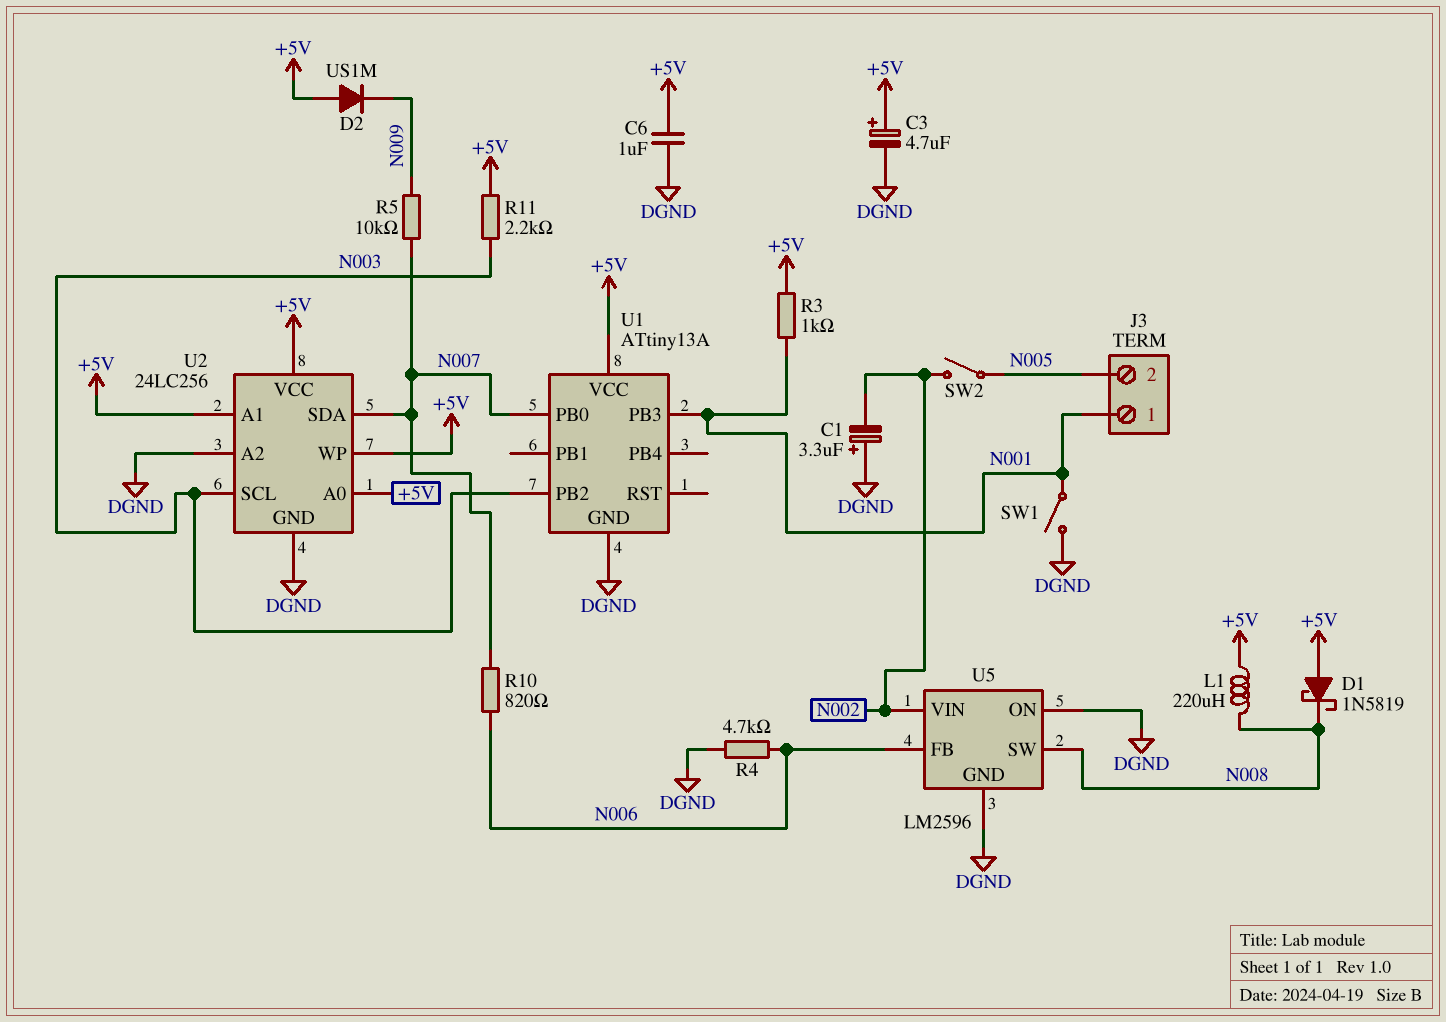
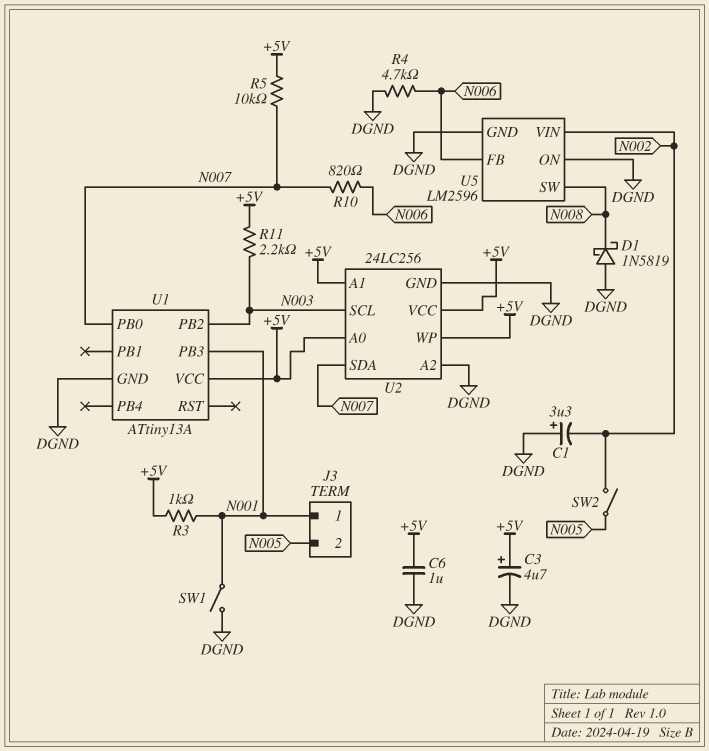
D1: schottky 1N5819 (A +5V, K N008) -> schottky 1N5819 (A DGND, K N008)
D2: diode US1M (A +5V, K N009) -> none
L1: 220uH (+5V, N008) -> none
R5: 10k (N007, N009) -> 10k (+5V, N007)

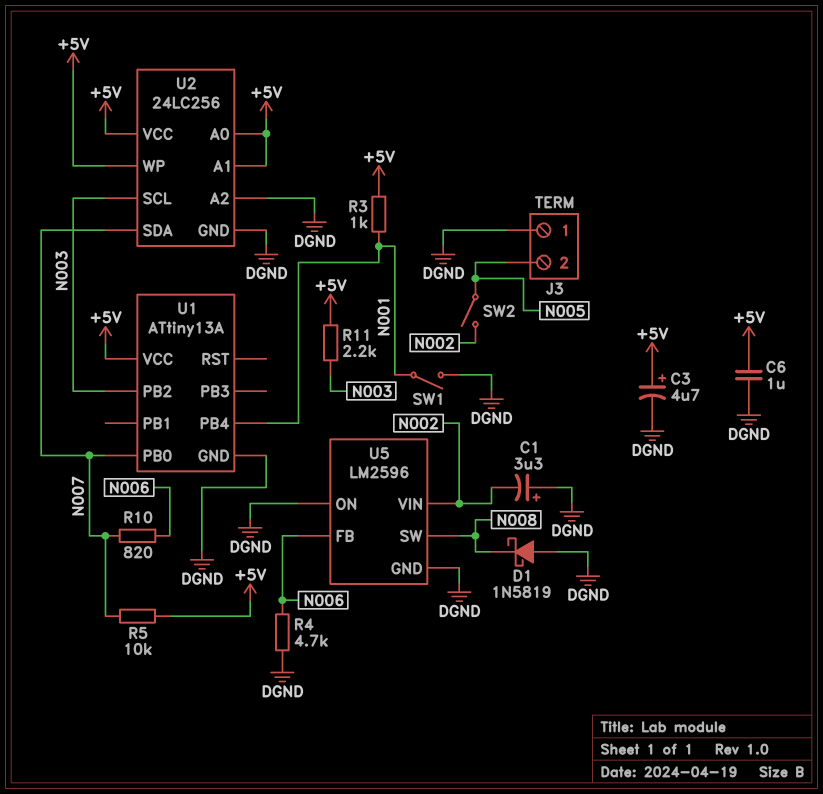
J3 pin 1: N001 -> DGND
U1 pin PB3: N001 -> none
U1 pin PB4: none -> N001

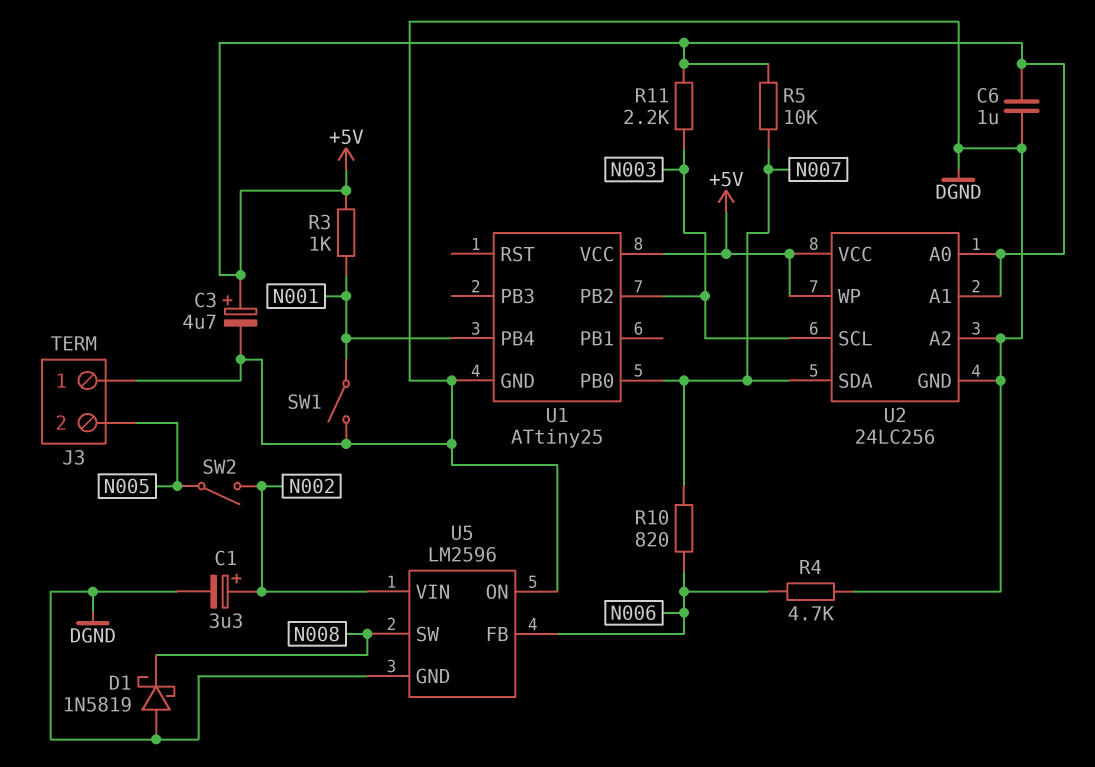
C1: 3.3uF (plus DGND, minus N002) -> 3.3uF (plus N002, minus DGND)
U1: ATtiny13A -> ATtiny25

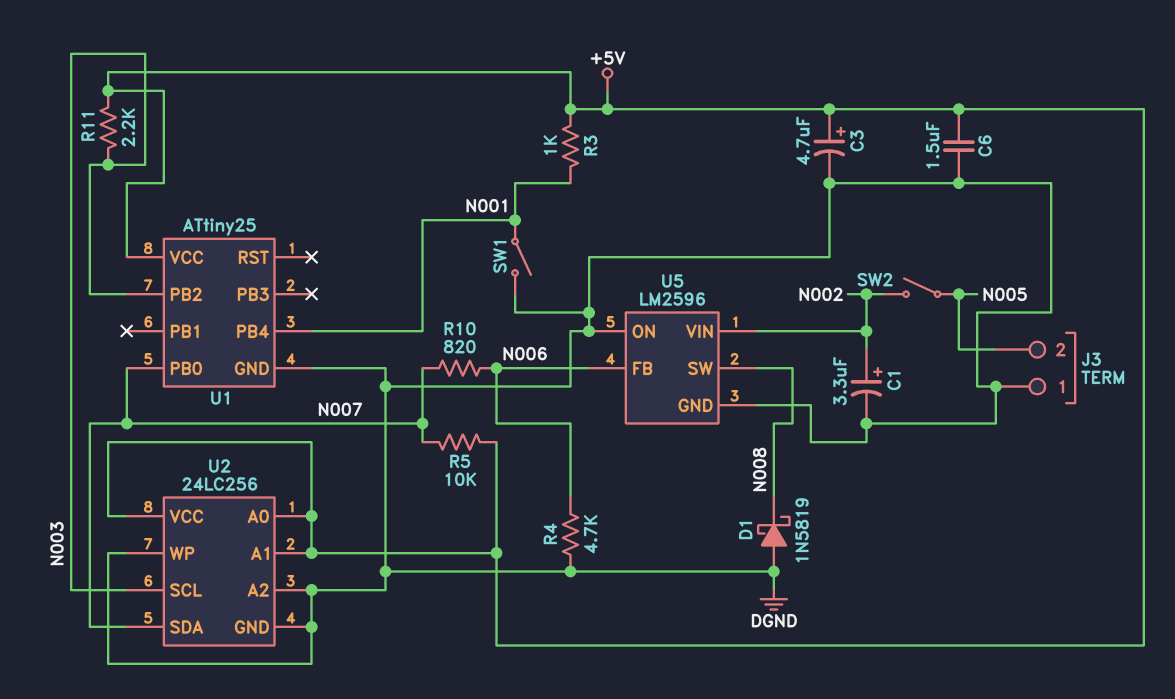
C6: 1uF (+5V, DGND) -> 1.5uF (+5V, DGND)
U2 pin WP: +5V -> DGND

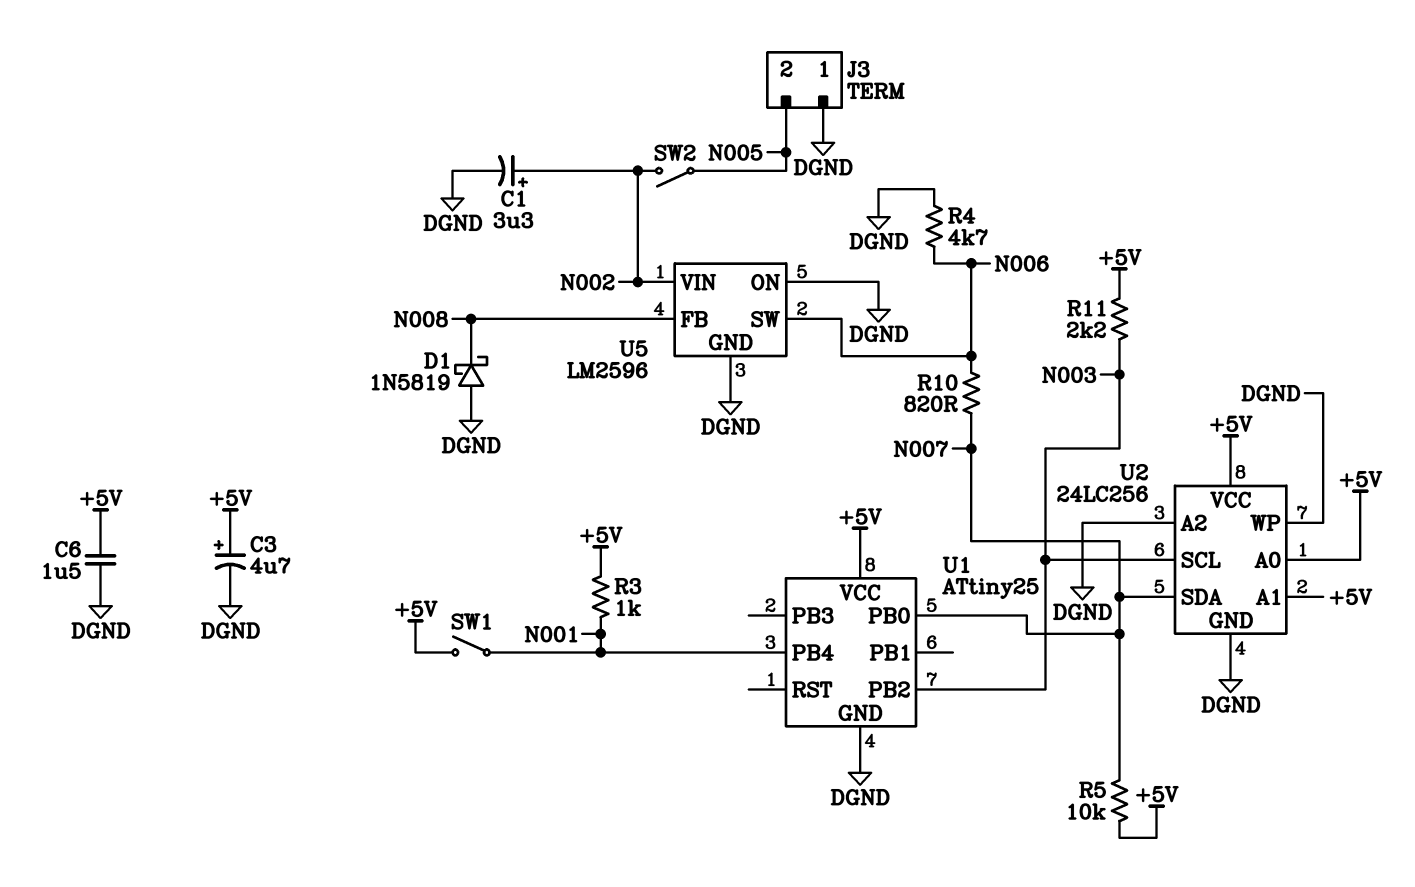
SW1: switch (DGND, N001) -> switch (+5V, N001)
U5 pin FB: N006 -> N008
U5 pin SW: N008 -> N006

